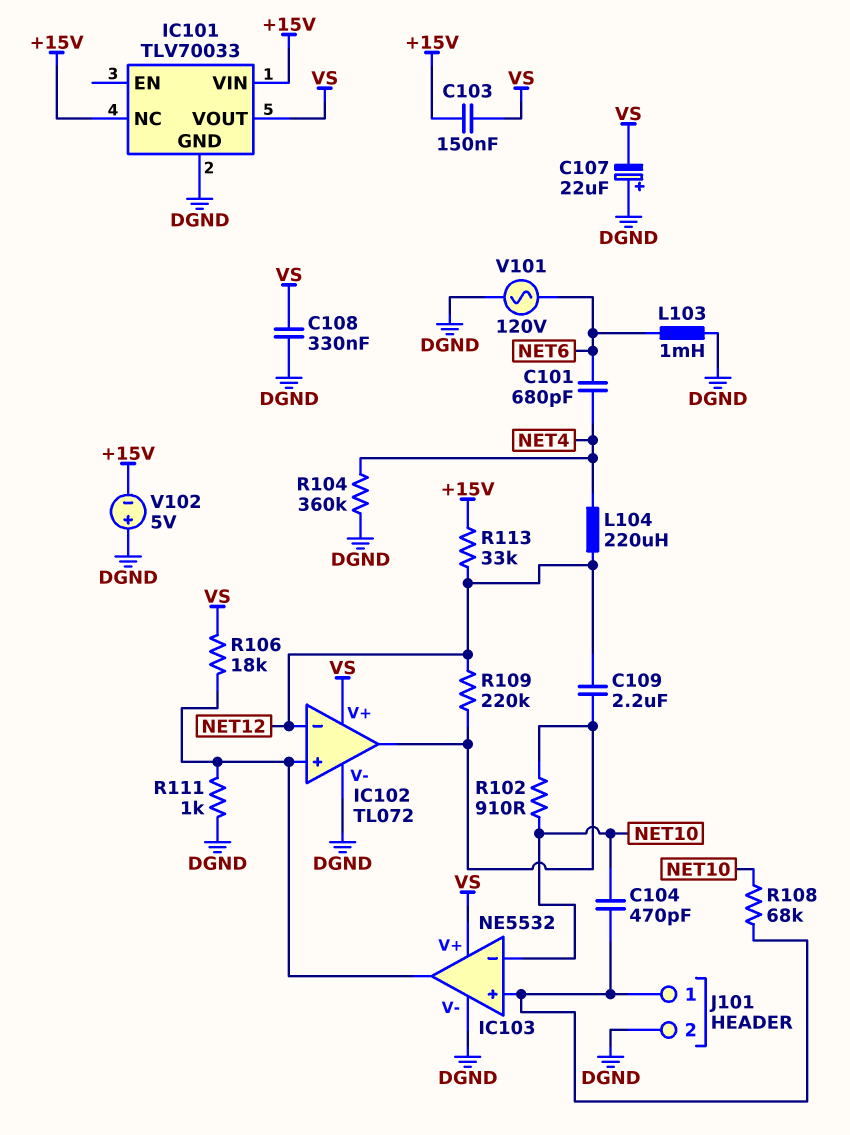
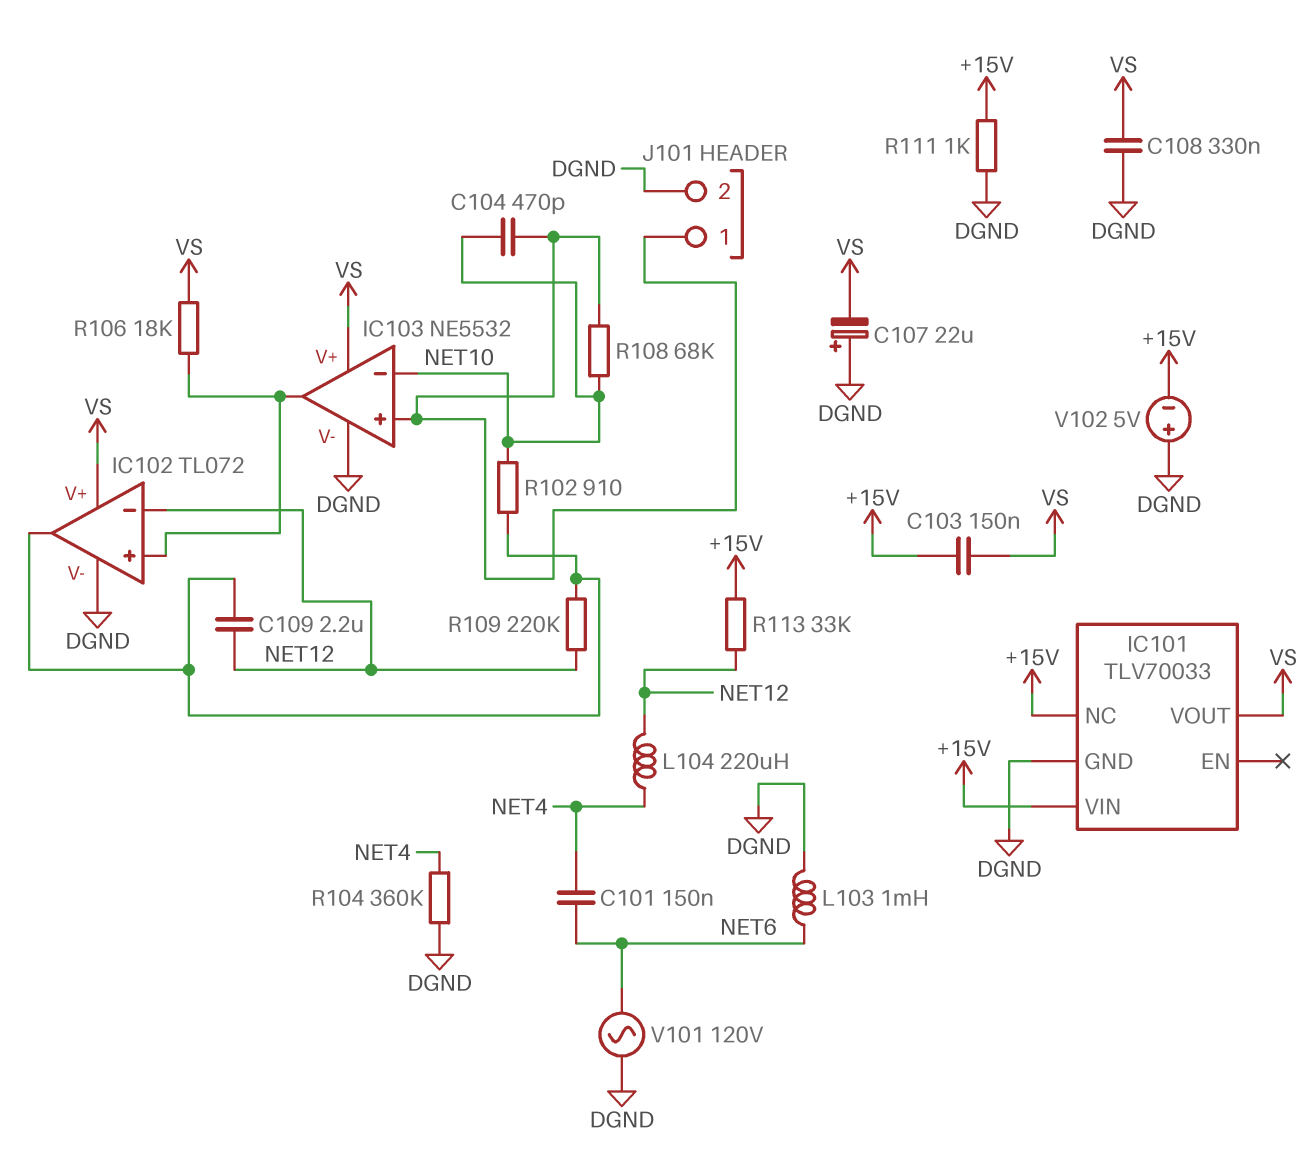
C101: 680pF (NET4, NET6) -> 150nF (NET4, NET6)
R111: 1k (DGND, IC102/in+) -> 1k (+15V, DGND)

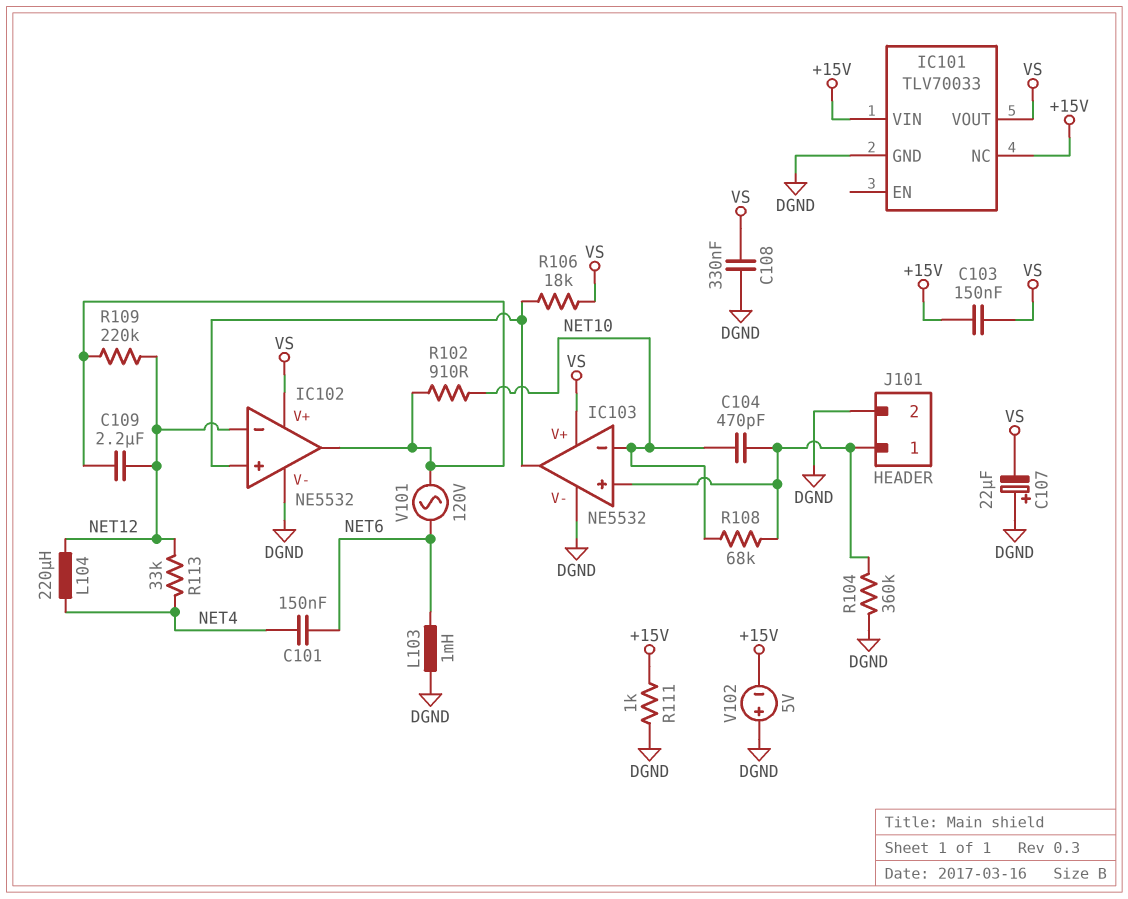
IC102: TL072 -> NE5532
R104: 360k (DGND, NET4) -> 360k (DGND, IC103/in+)
R113: 33k (+15V, NET12) -> 33k (NET4, NET12)
V101: AC 120V (DGND, NET6) -> AC 120V (IC102/out, NET6)

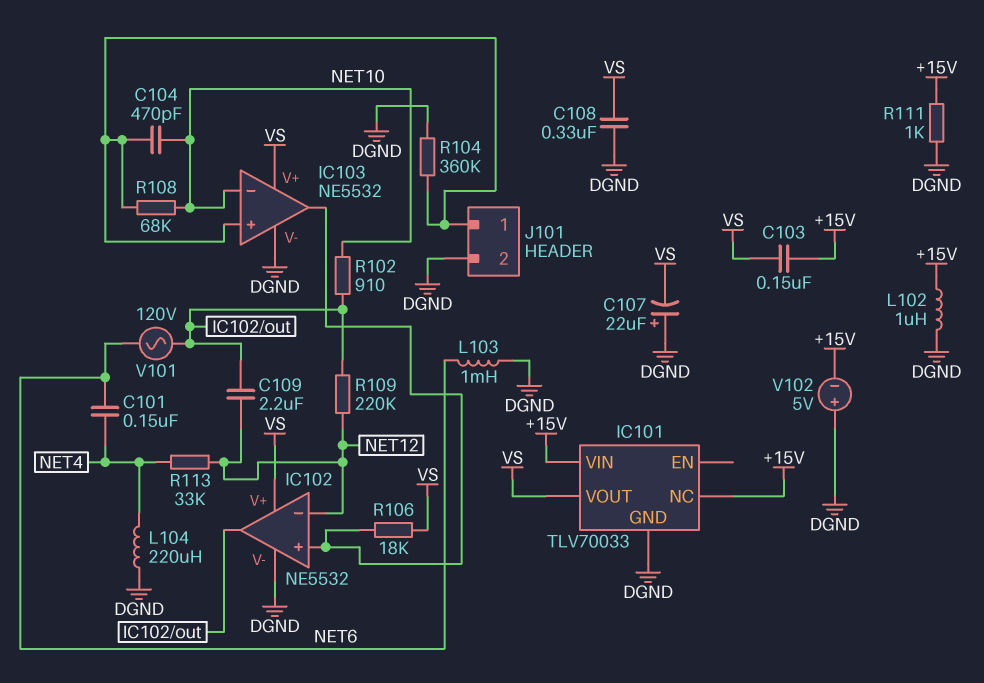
L102: none -> 1uH (+15V, DGND)
L104: 220uH (NET4, NET12) -> 220uH (DGND, NET4)

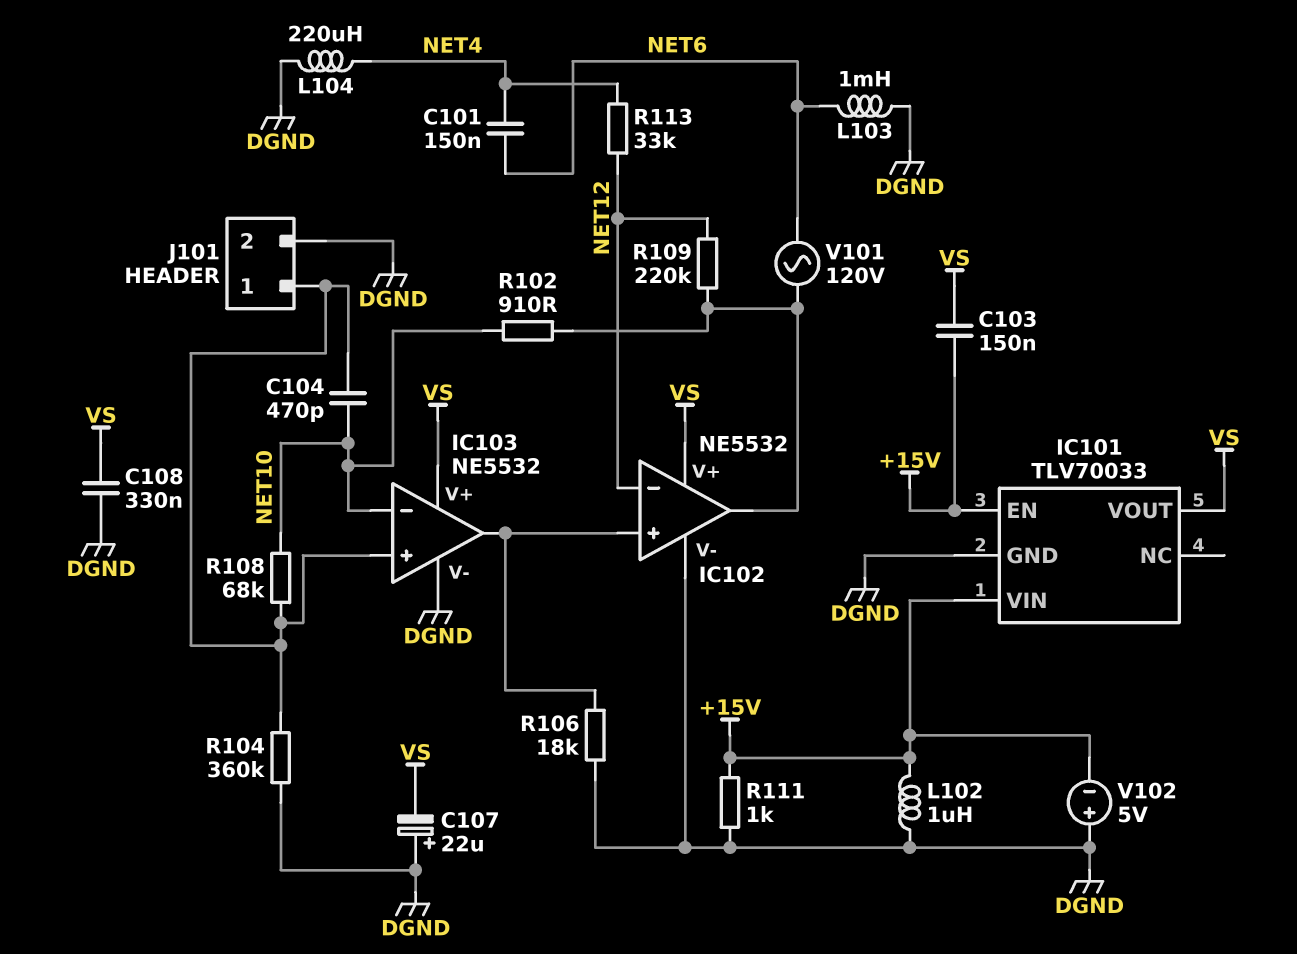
C109: 2.2uF (IC102/out, NET12) -> none
IC101 pin EN: none -> +15V
IC101 pin NC: +15V -> none
R106: 18k (IC102/in+, VS) -> 18k (DGND, IC102/in+)

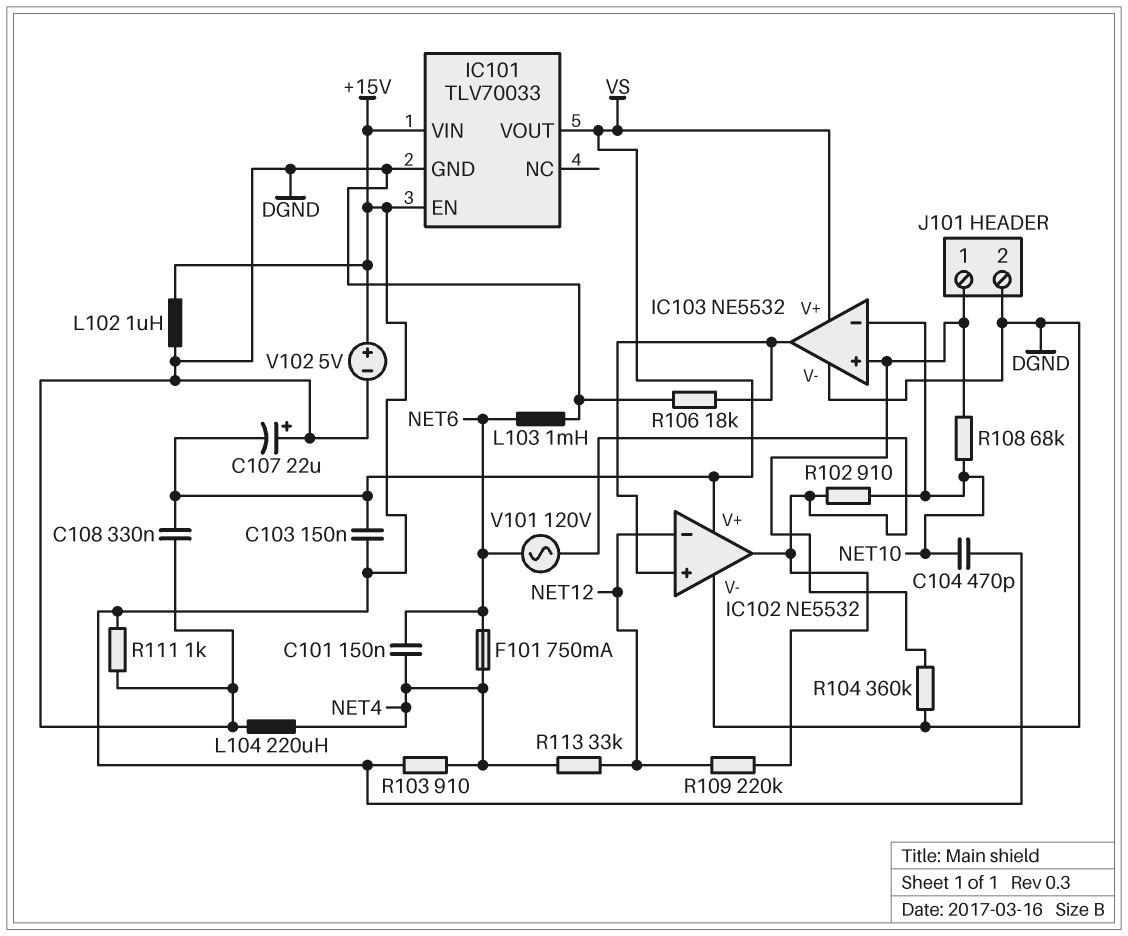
C104: 470pF (IC103/in+, NET10) -> 470pF (+15V, NET10)
F101: none -> 750mA (NET4, NET6)
R103: none -> 910 (+15V, NET4)
V102: 5V (plus DGND, minus +15V) -> 5V (plus +15V, minus DGND)

